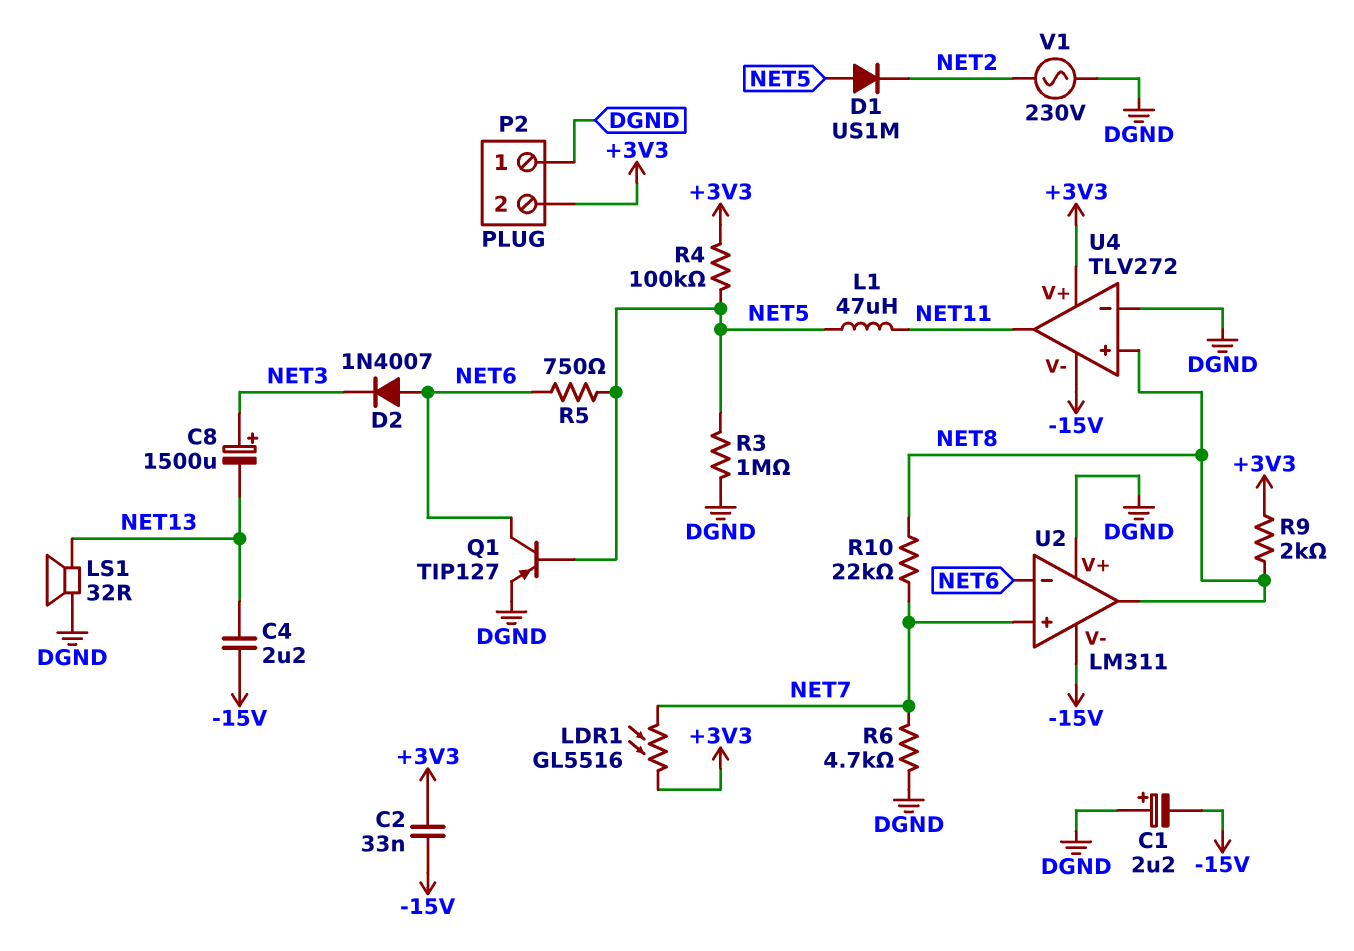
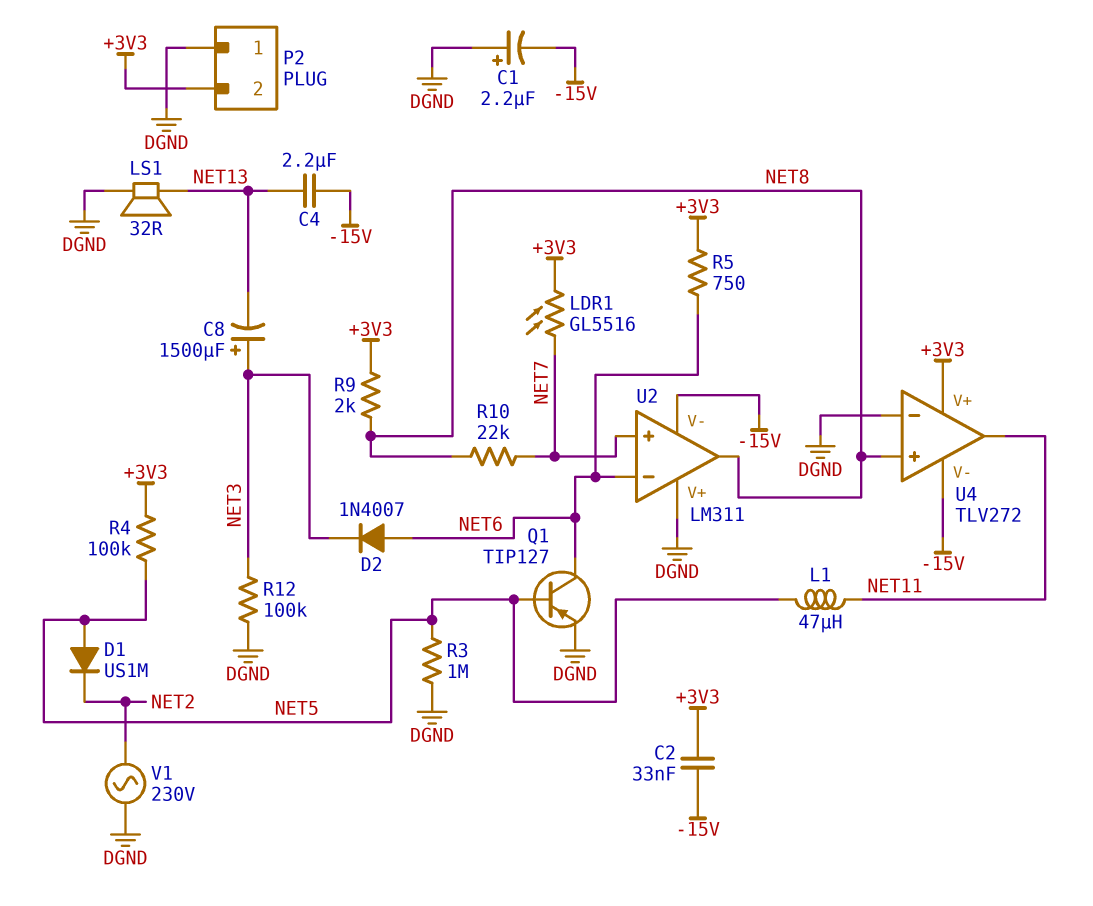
R5: 750 (NET5, NET6) -> 750 (+3V3, NET6)
R6: 4.7k (DGND, NET7) -> none
R12: none -> 100k (DGND, NET3)

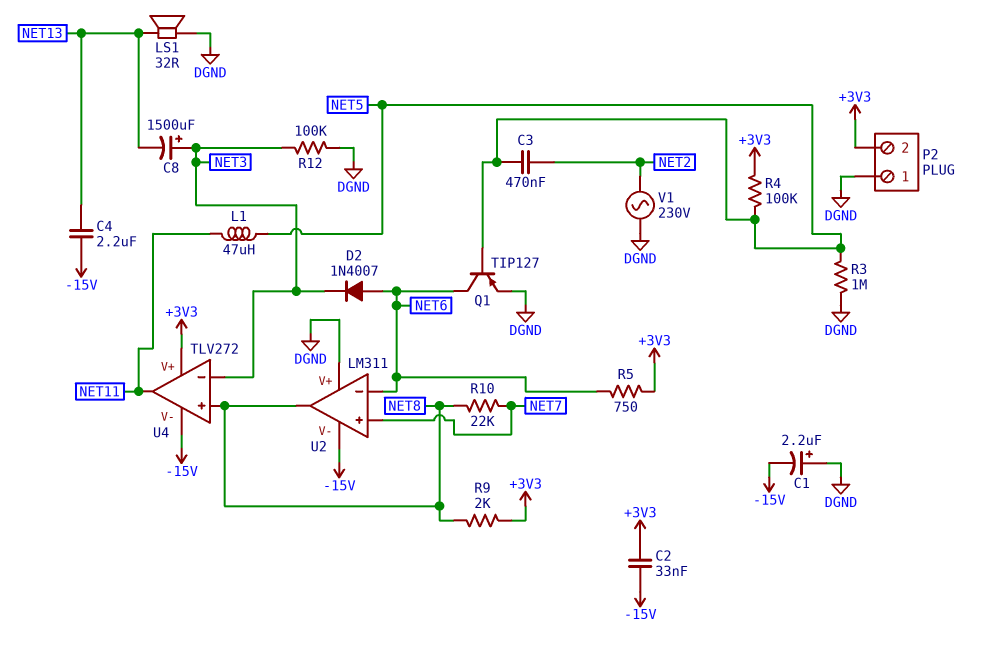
C3: none -> 470nF (NET2, NET5)
D1: diode US1M (A NET5, K NET2) -> none
LDR1: GL5516 (+3V3, NET7) -> none
U4 pin in-: DGND -> NET3

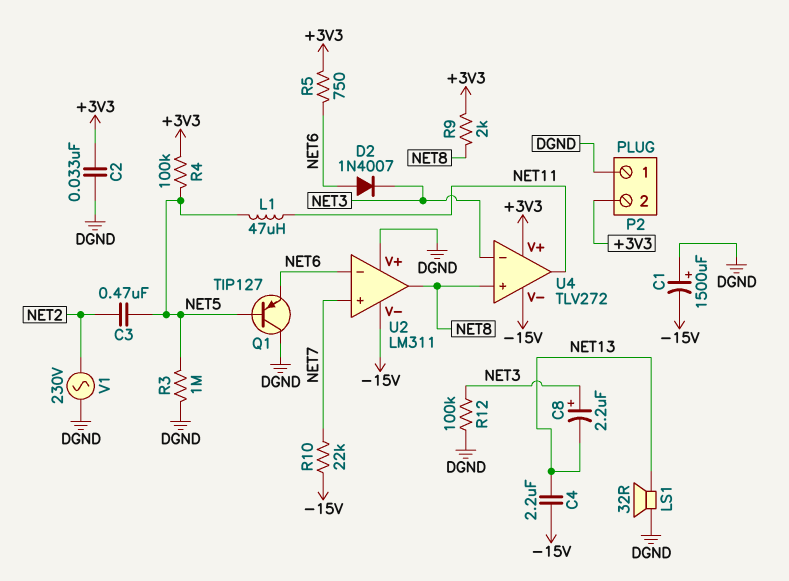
C1: 2.2uF (plus DGND, minus -15V) -> 1500uF (plus DGND, minus -15V)
C2: 33nF (+3V3, -15V) -> 33nF (+3V3, DGND)
C8: 1500uF (plus NET3, minus NET13) -> 2.2uF (plus NET3, minus NET13)
Q1: PNP TIP127 (B NET5, C NET6, E DGND) -> PNP TIP127 (B NET5, C DGND, E NET6)
R10: 22k (NET7, NET8) -> 22k (-15V, NET7)

